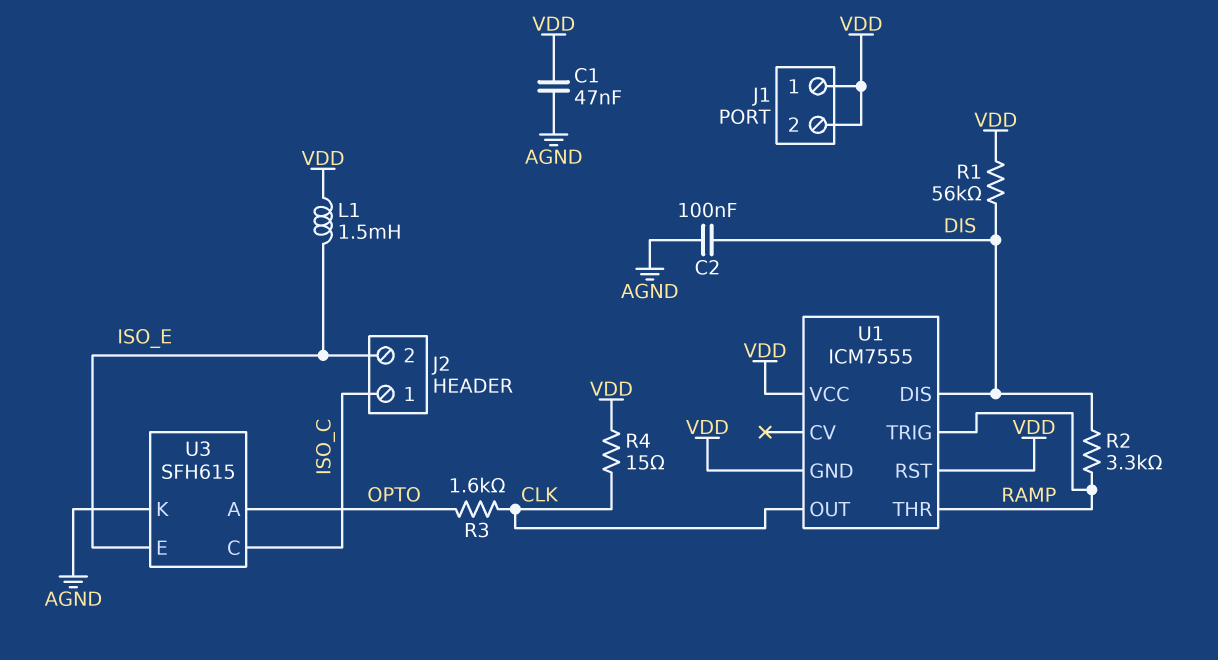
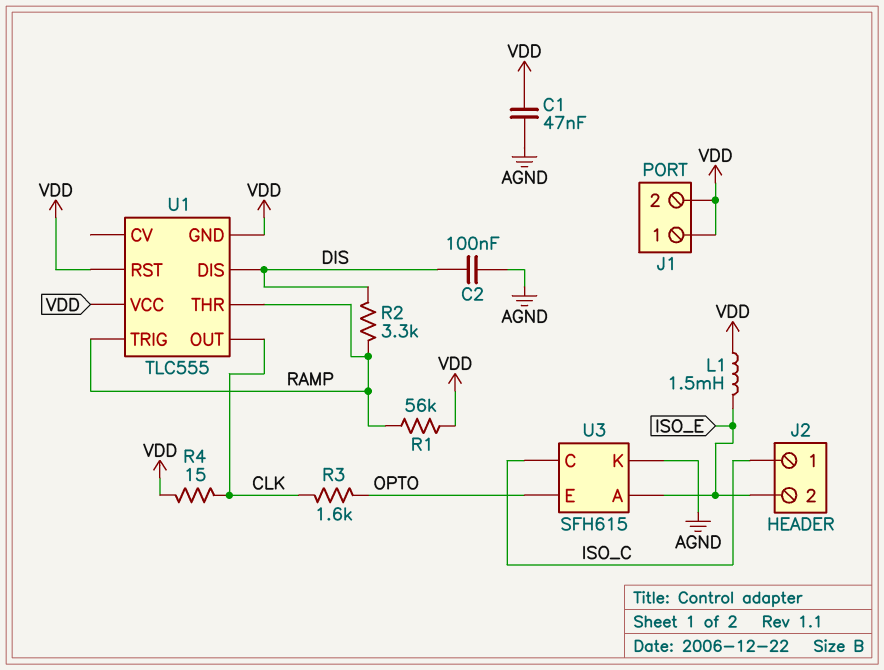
R1: 56k (DIS, VDD) -> 56k (RAMP, VDD)
U1: ICM7555 -> TLC555
U3 pin A: OPTO -> ISO_E
U3 pin E: ISO_E -> OPTO

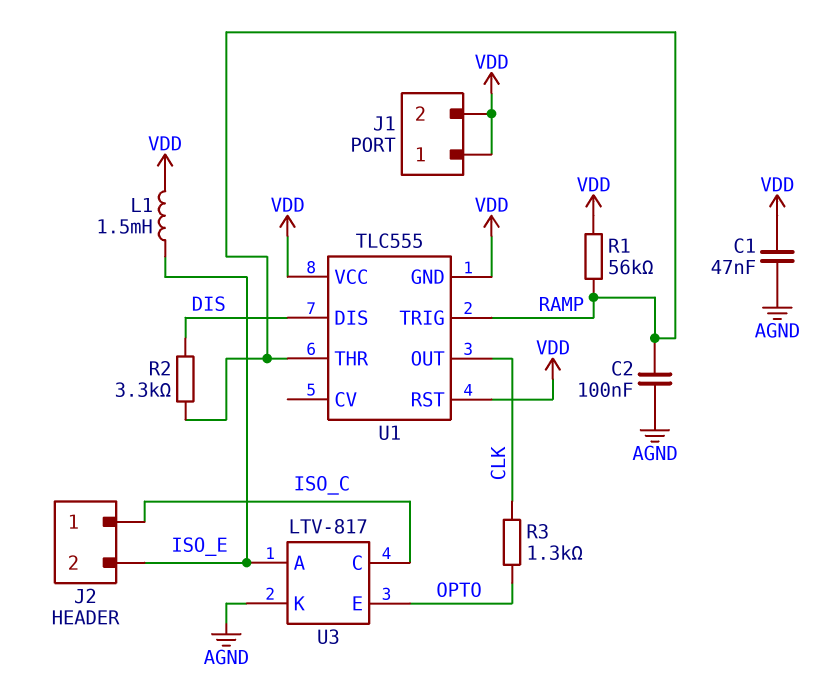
C2: 100nF (AGND, DIS) -> 100nF (AGND, RAMP)
R3: 1.6k (CLK, OPTO) -> 1.3k (CLK, OPTO)
R4: 15 (CLK, VDD) -> none
U3: SFH615 -> LTV-817

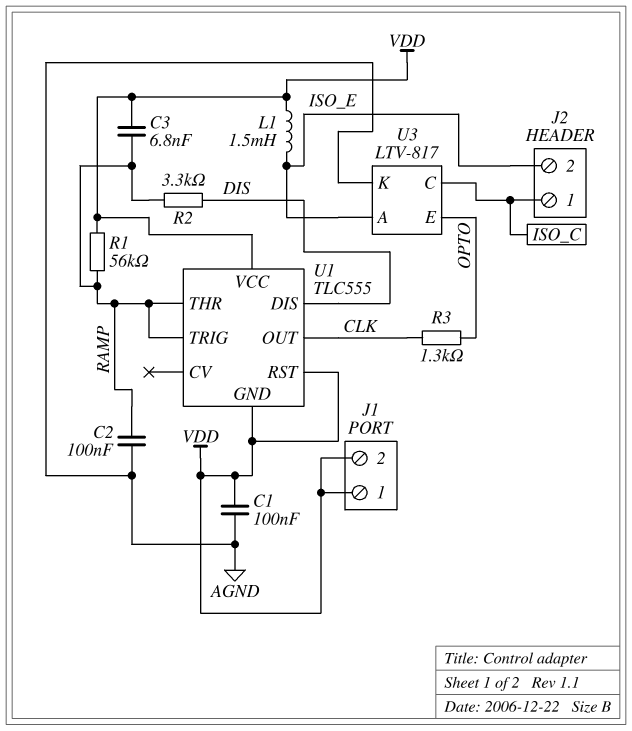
C1: 47nF (AGND, VDD) -> 100nF (AGND, VDD)
C3: none -> 6.8nF (RAMP, VDD)

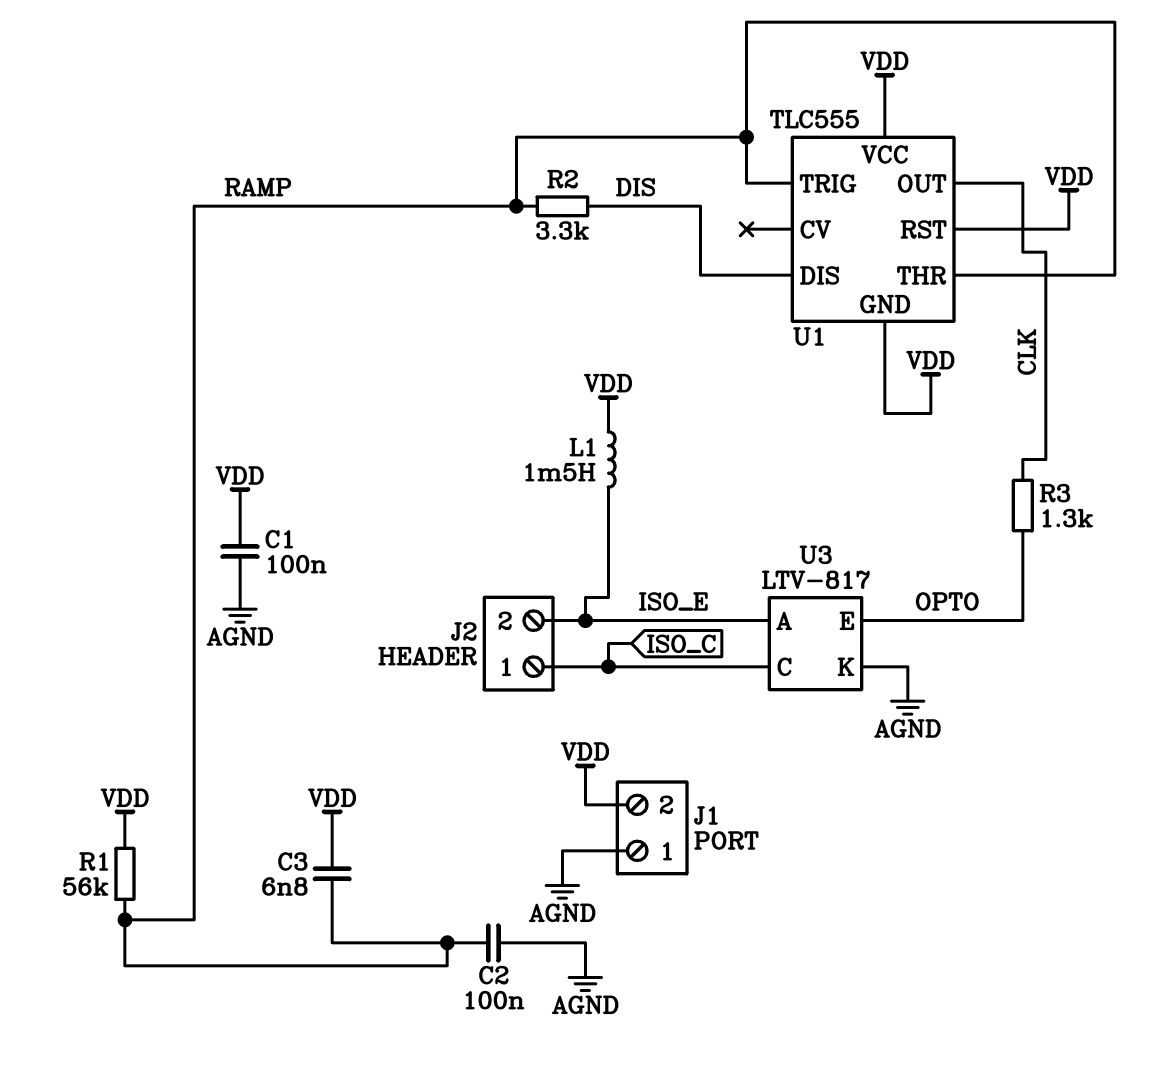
J1 pin 1: VDD -> AGND

